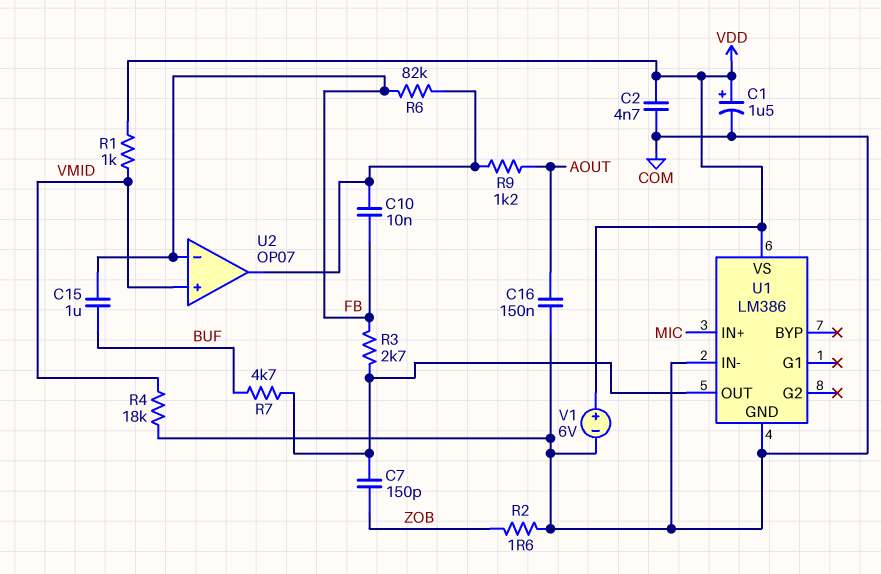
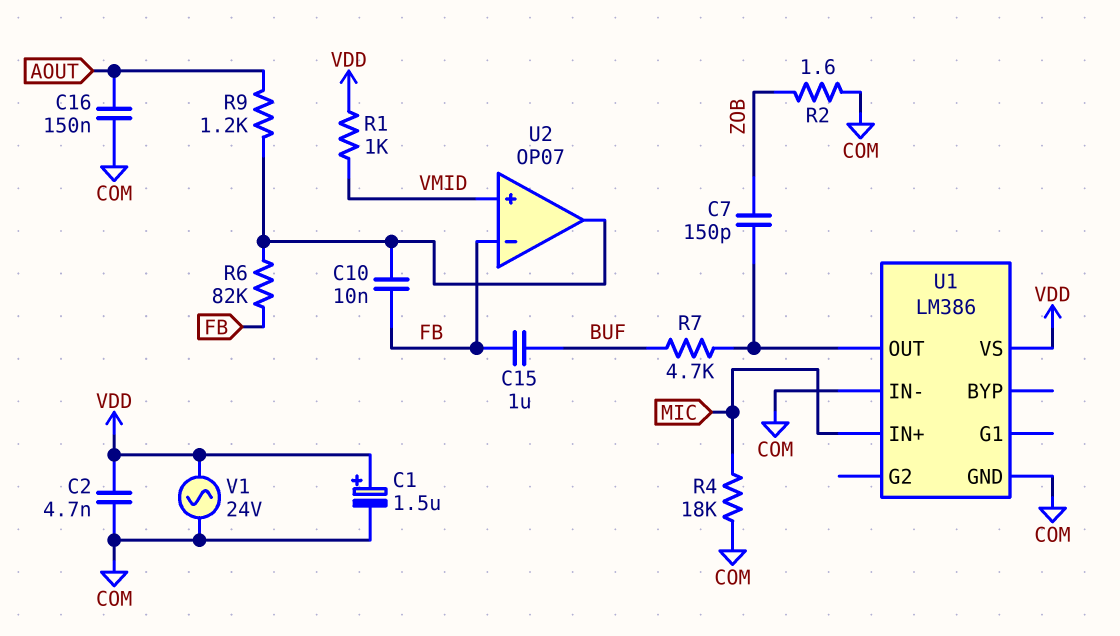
R3: 2.7k (FB, U1/OUT) -> none
R4: 18k (COM, VMID) -> 18k (COM, MIC)
V1: 6V (plus VDD, minus COM) -> AC 24V (COM, VDD)

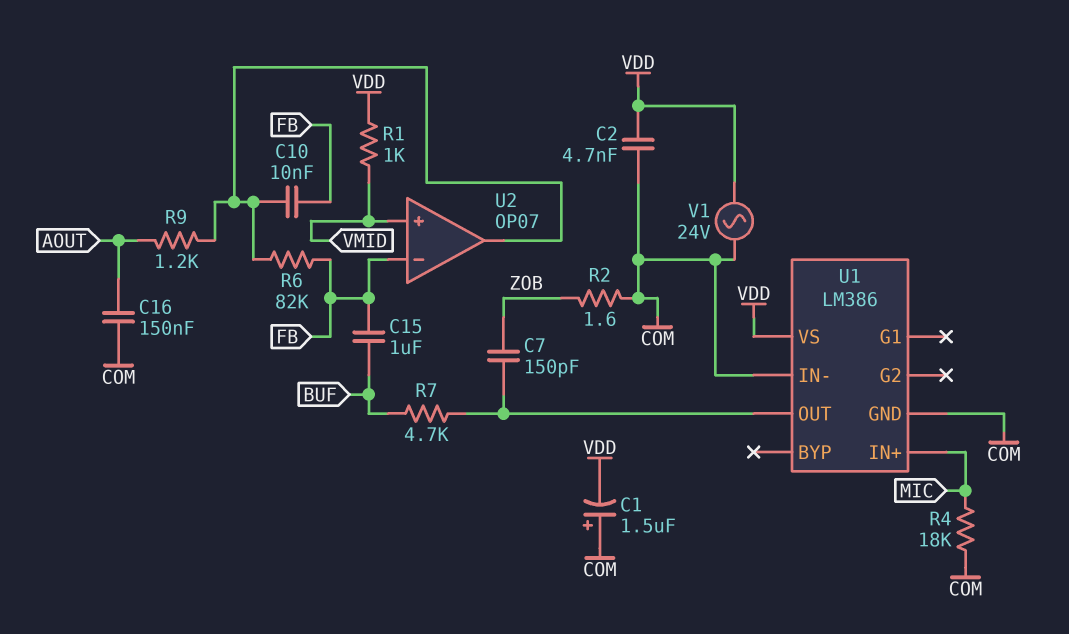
C1: 1.5uF (plus VDD, minus COM) -> 1.5uF (plus COM, minus VDD)

